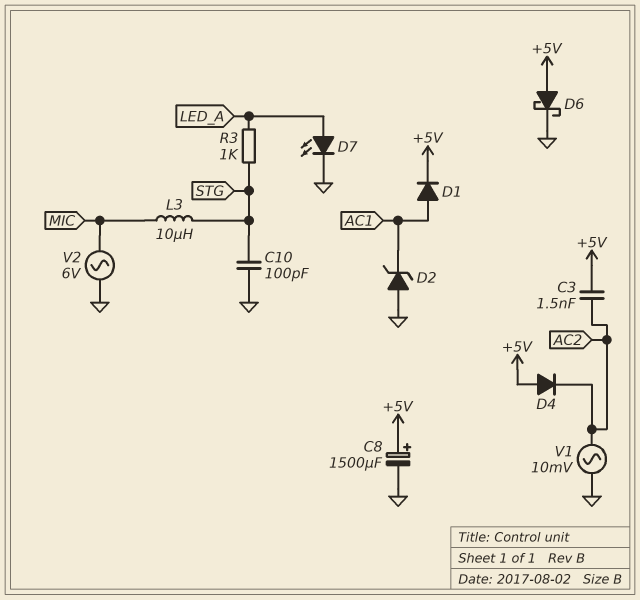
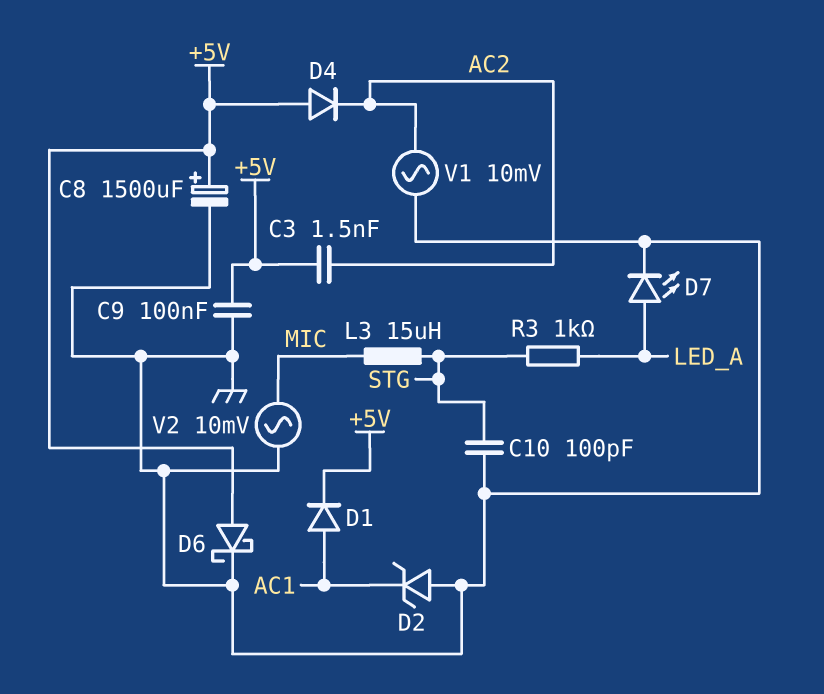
C9: none -> 100nF (+5V, GND)
L3: 10uH (MIC, STG) -> 15uH (MIC, STG)
V2: AC 6V (GND, MIC) -> AC 10mV (GND, MIC)

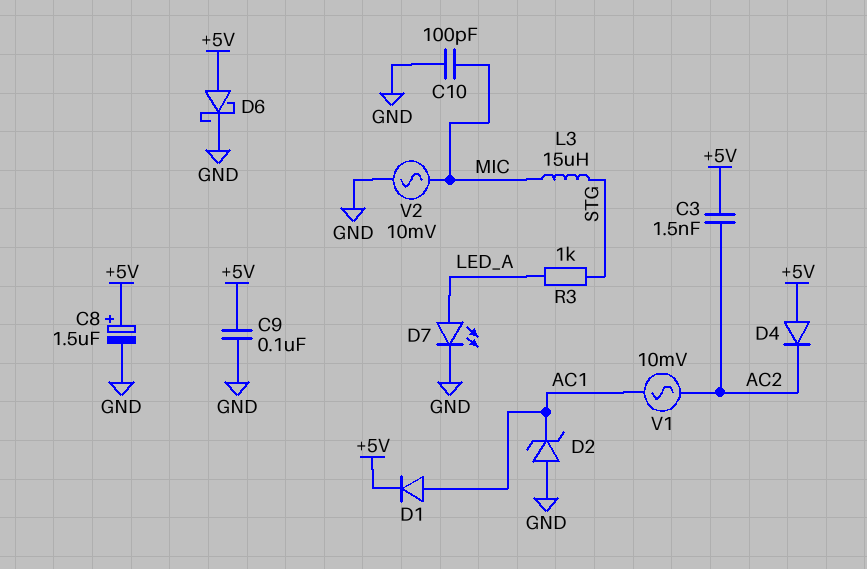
C8: 1500uF (plus +5V, minus GND) -> 1.5uF (plus +5V, minus GND)
C10: 100pF (GND, STG) -> 100pF (GND, MIC)
V1: AC 10mV (AC2, GND) -> AC 10mV (AC1, AC2)

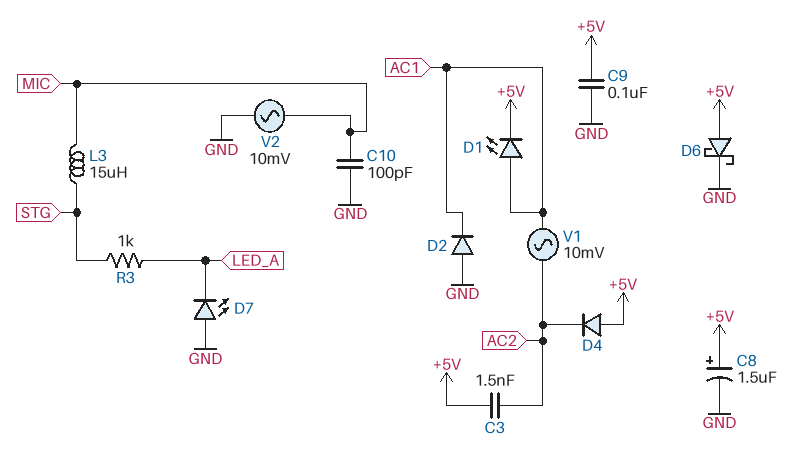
D1: diode (A AC1, K +5V) -> LED (A AC1, K +5V)
D2: zener (A GND, K AC1) -> diode (A GND, K AC1)
D7: LED (A LED_A, K GND) -> LED (A GND, K LED_A)

